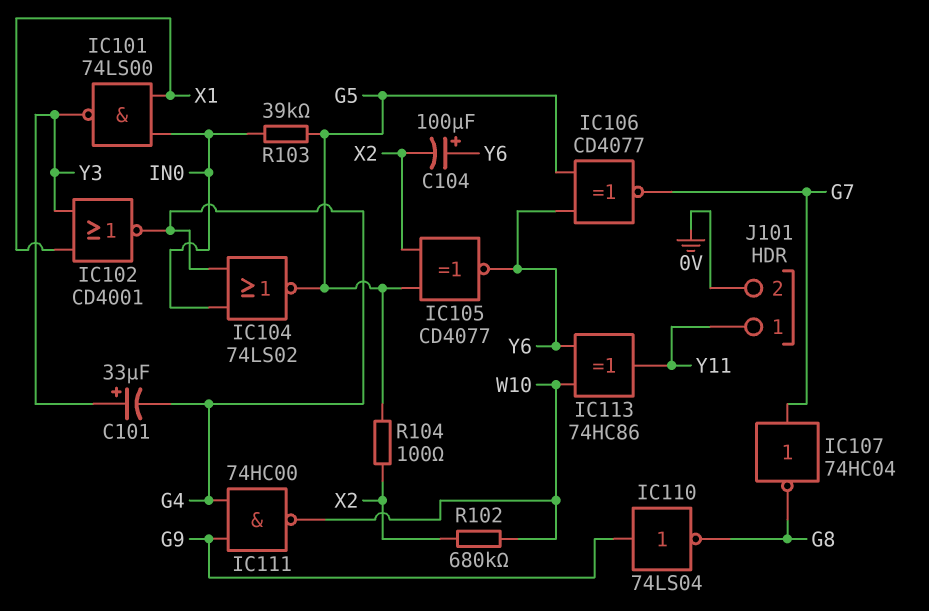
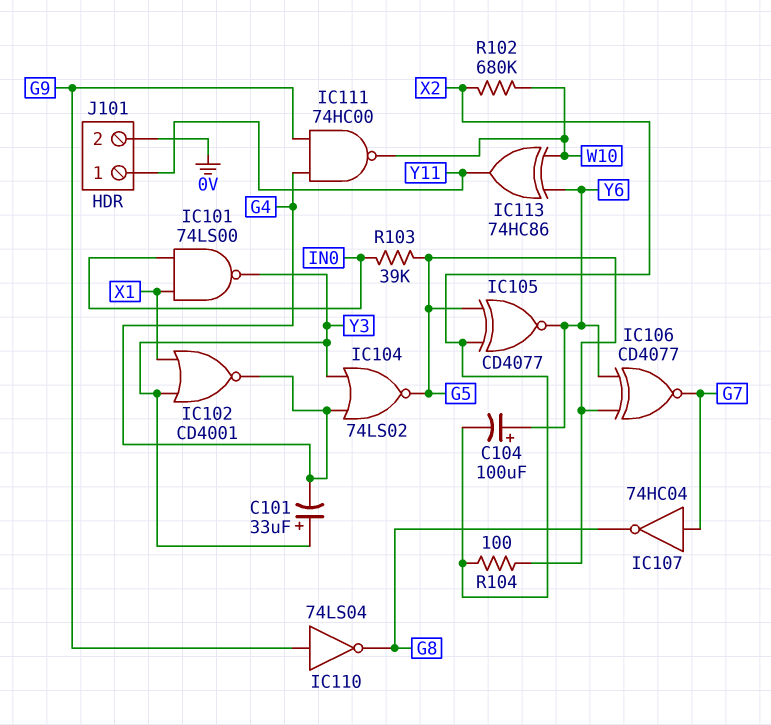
IC104: NOR 74LS02 (in G4, in IN0, out G5) -> NOR 74LS02 (in G4, in Y3, out G5)

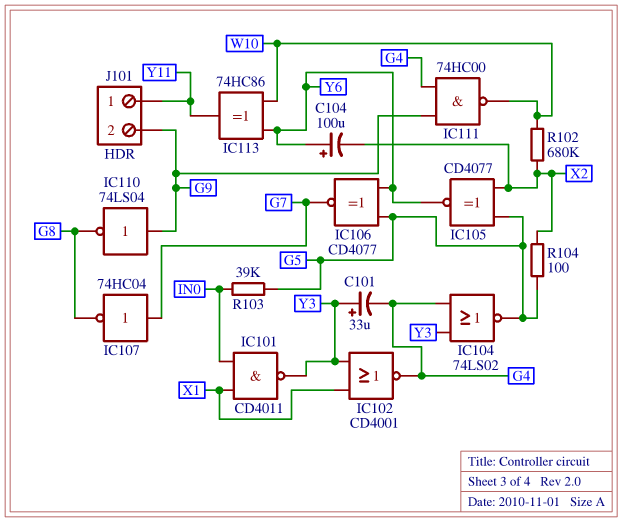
IC101: NAND 74LS00 (in IN0, in X1, out Y3) -> NAND CD4011 (in IN0, in X1, out Y3)
J101 pin 2: 0V -> G9

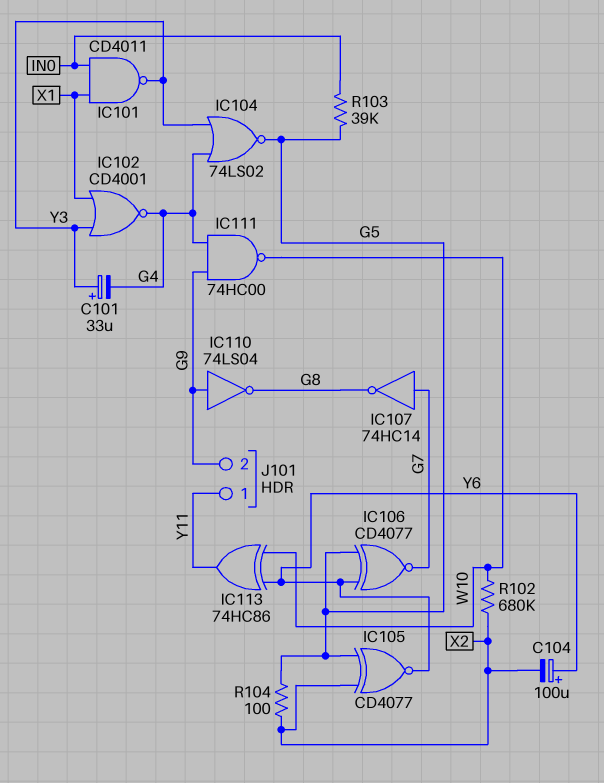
IC107: NOT 74HC04 (in G7, out G8) -> NOT 74HC14 (in G7, out G8)

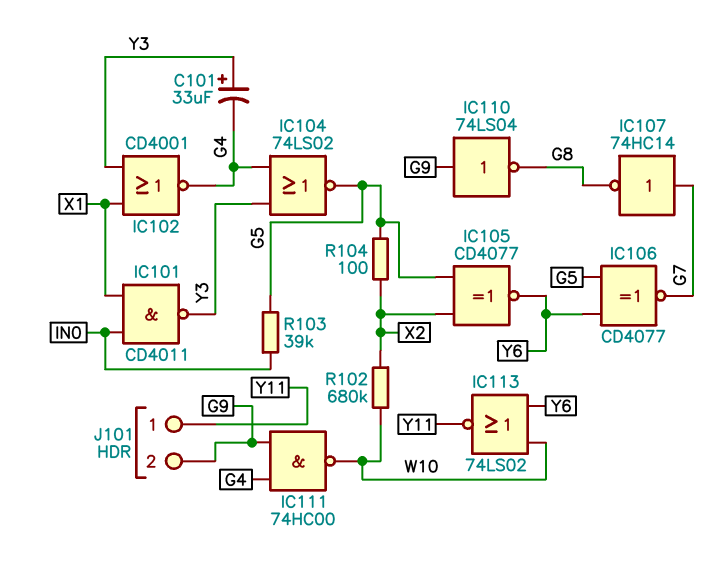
C104: 100uF (plus Y6, minus X2) -> none
IC113: XOR 74HC86 (in W10, in Y6, out Y11) -> NOR 74LS02 (in W10, in Y6, out Y11)

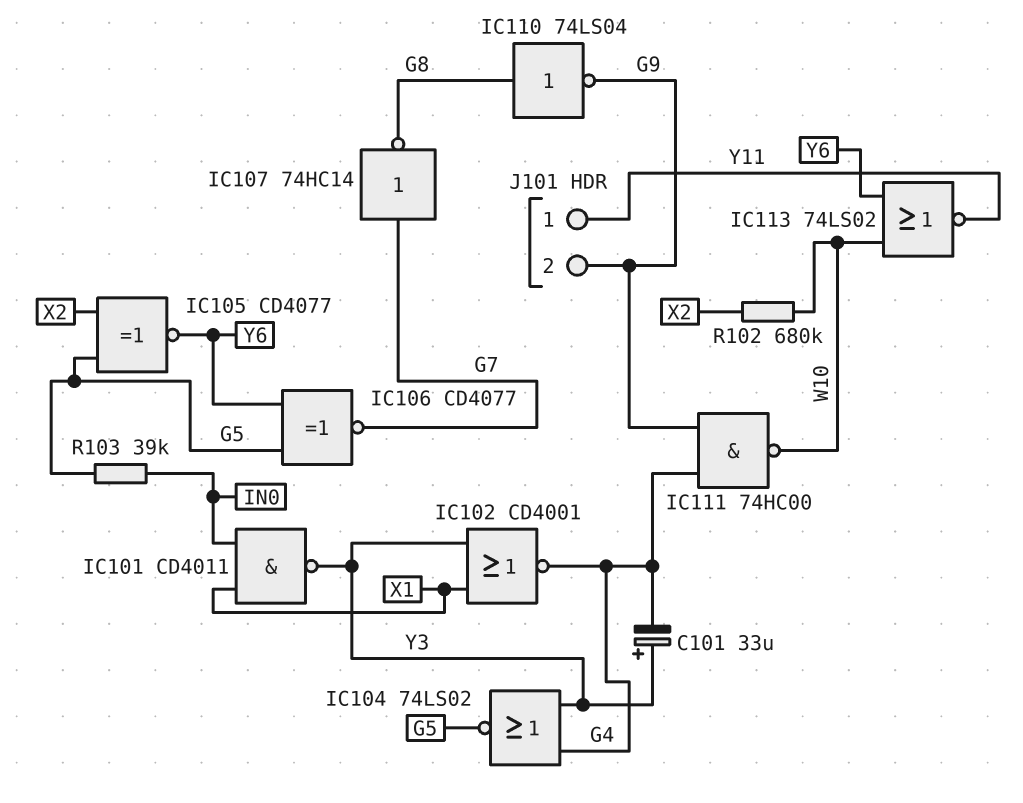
IC110: NOT 74LS04 (in G9, out G8) -> NOT 74LS04 (in G8, out G9)
R104: 100 (G5, X2) -> none

